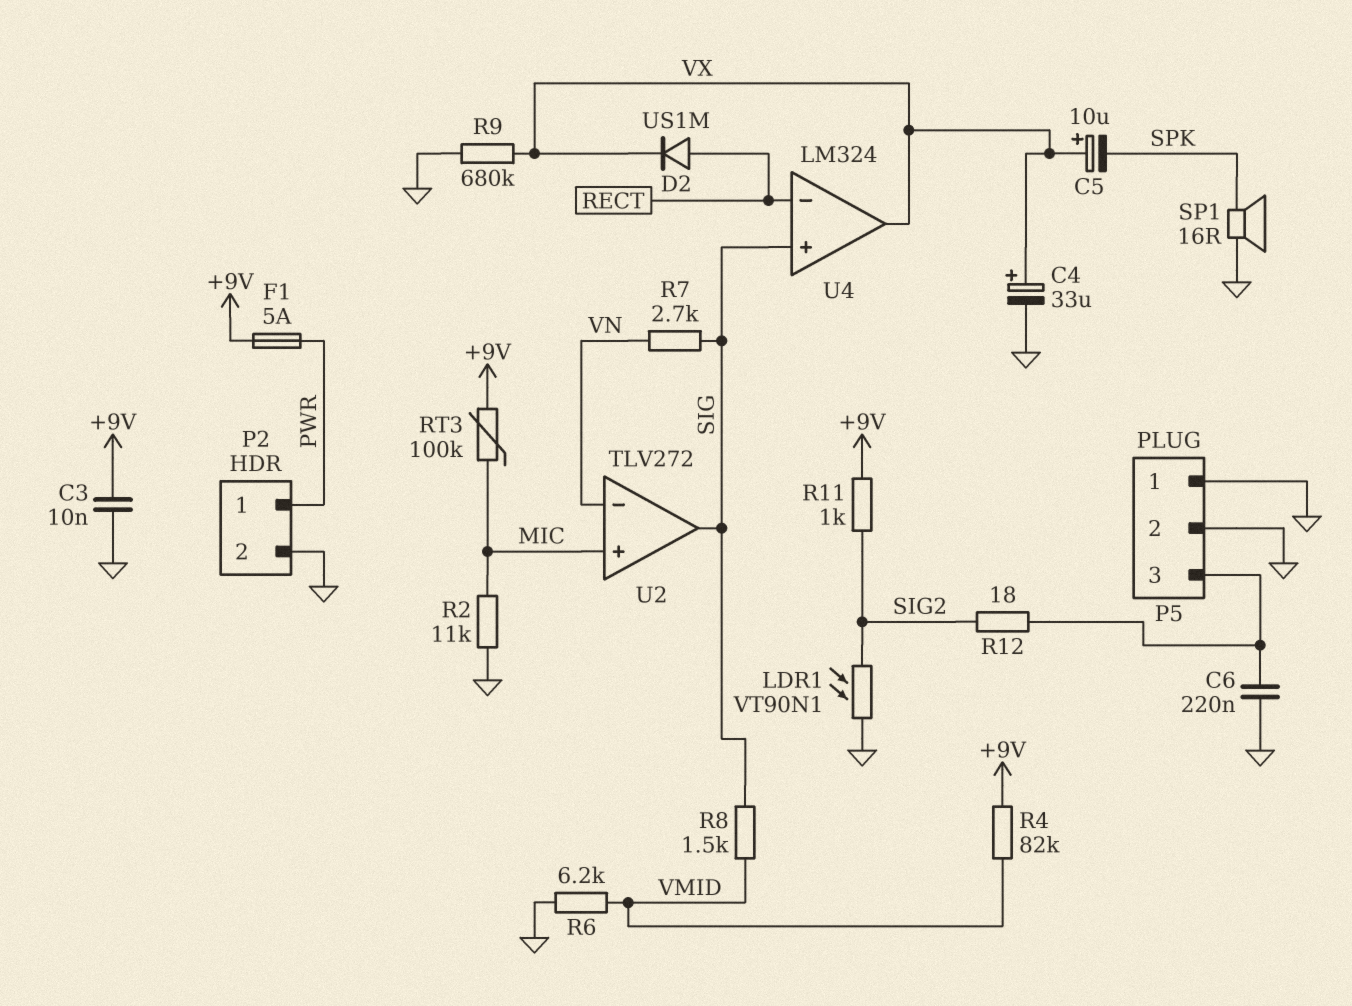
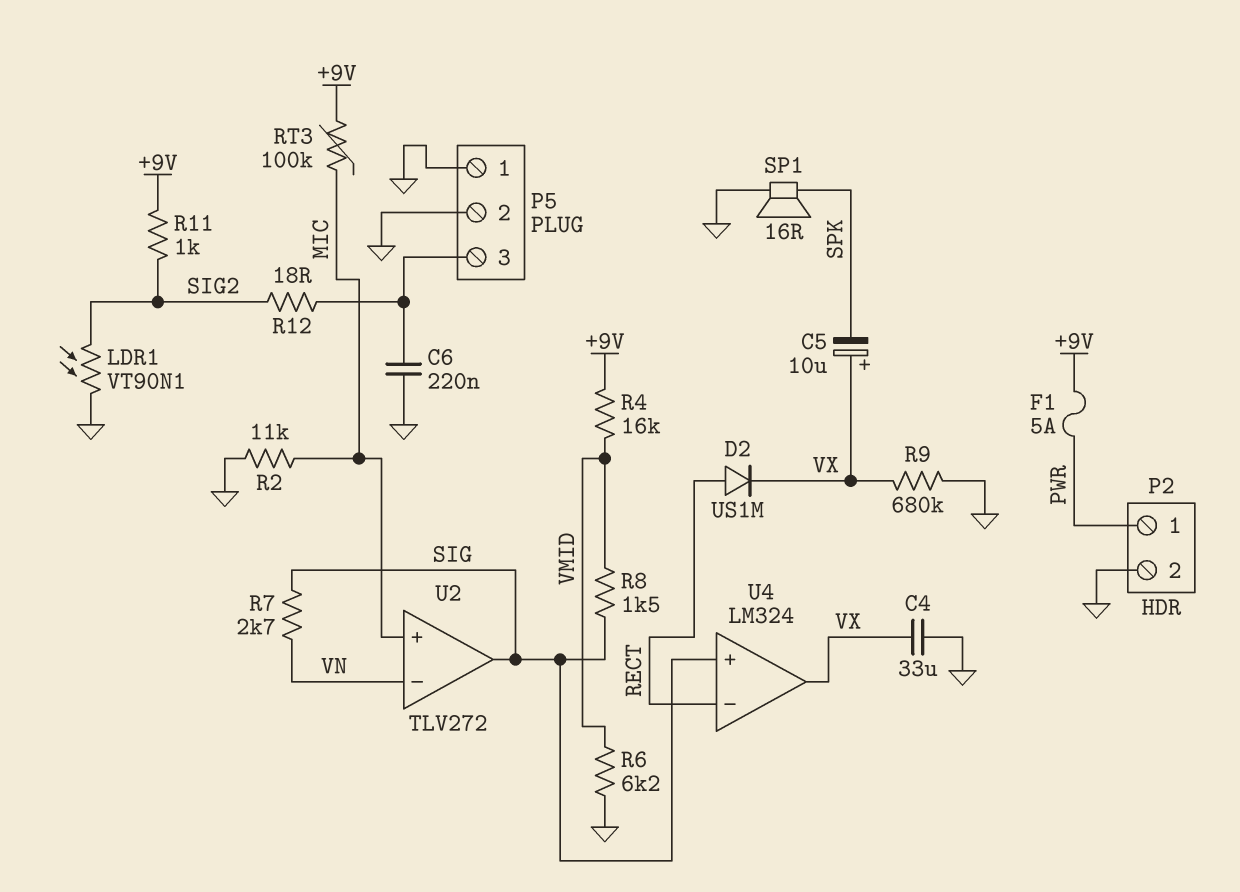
C3: 10nF (+9V, GND) -> none
C4: 33uF (plus VX, minus GND) -> 33uF (GND, VX)
R4: 82k (+9V, VMID) -> 16k (+9V, VMID)

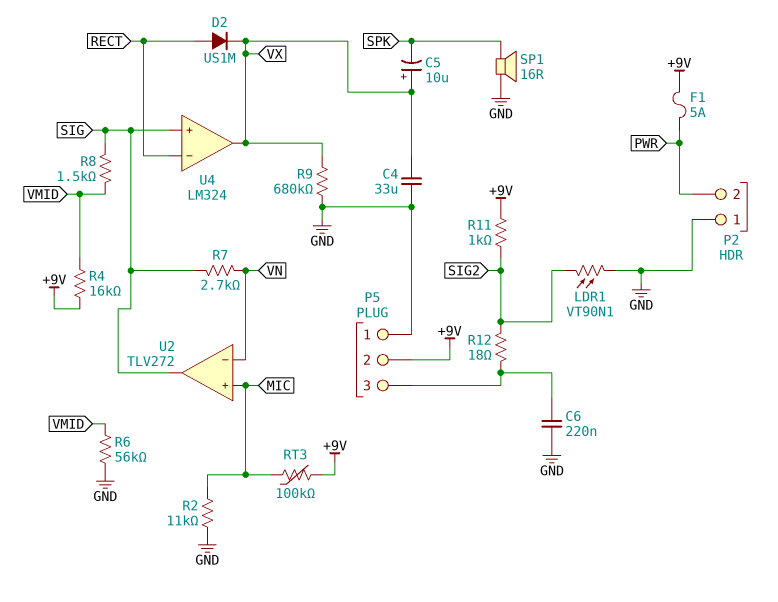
P2 pin 1: PWR -> GND
P2 pin 2: GND -> PWR
P5 pin 2: GND -> +9V
R6: 6.2k (GND, VMID) -> 56k (GND, VMID)

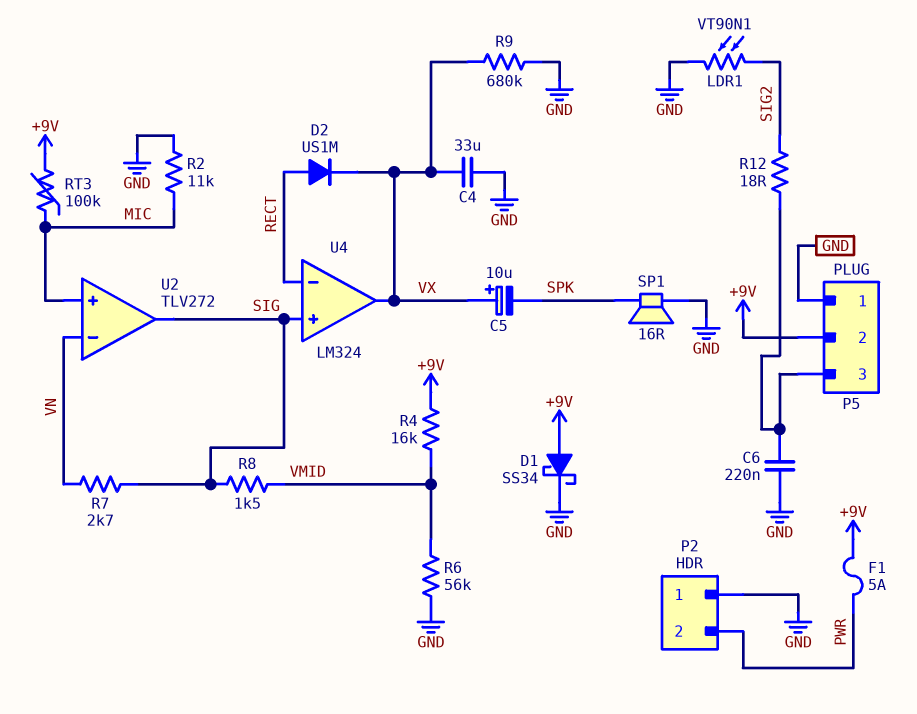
D1: none -> schottky SS34 (A +9V, K GND)
R11: 1k (+9V, SIG2) -> none

